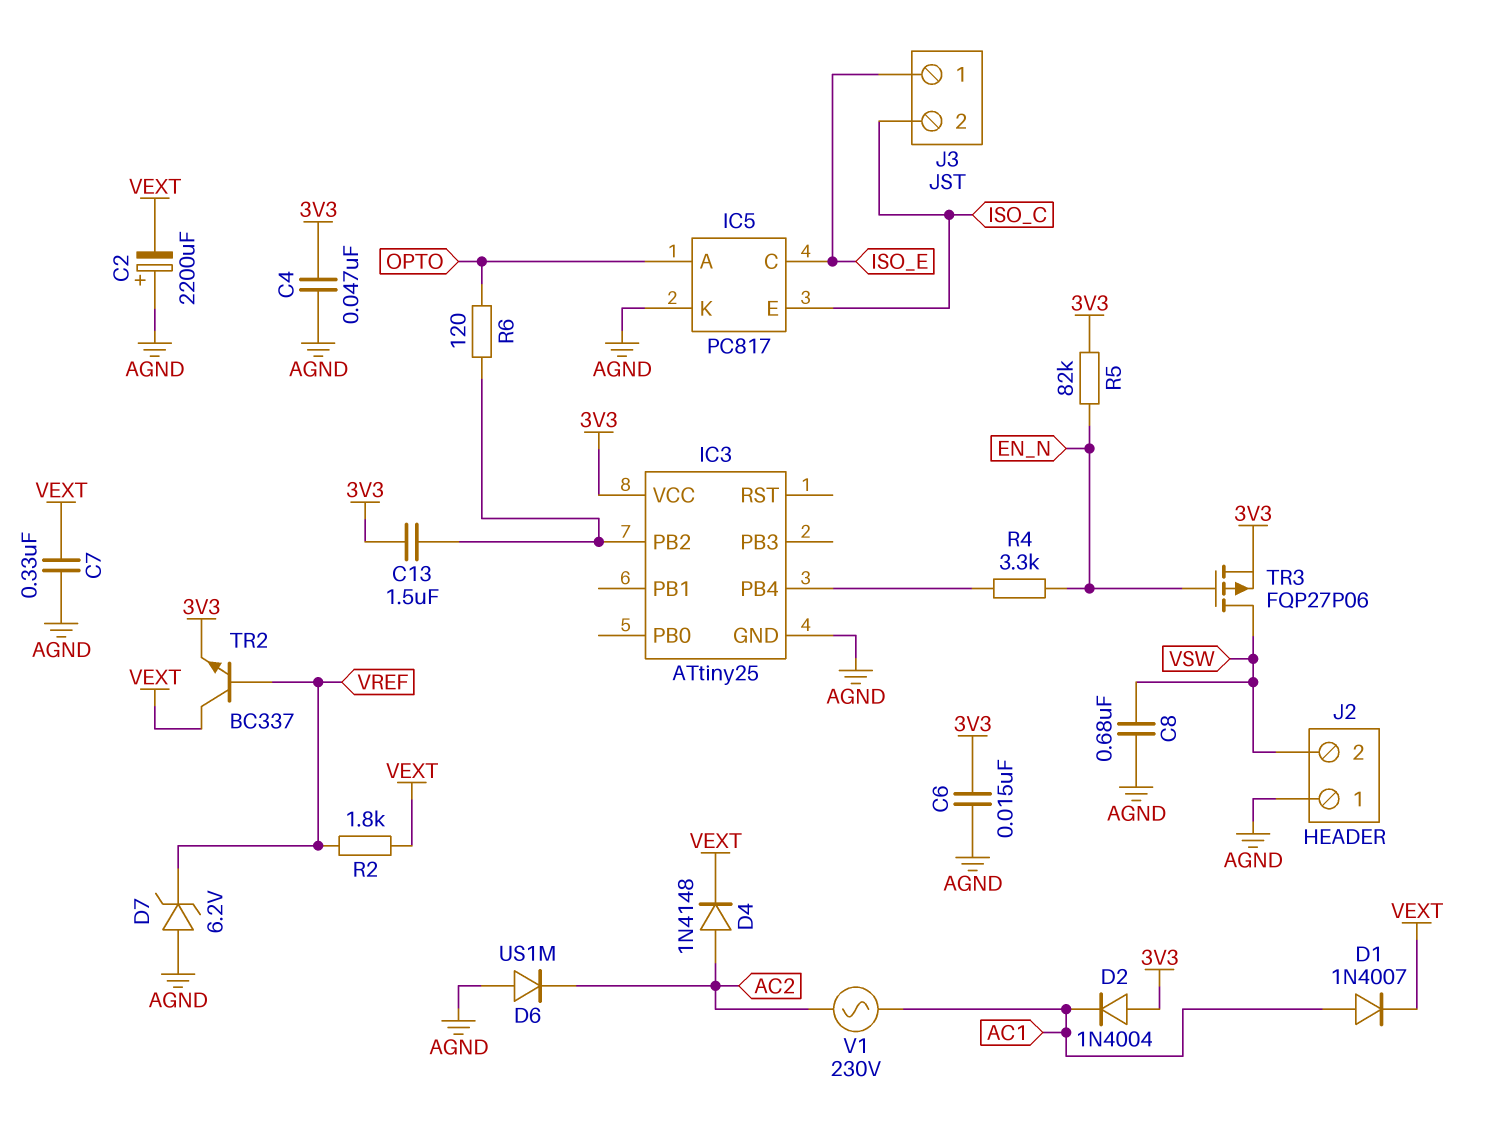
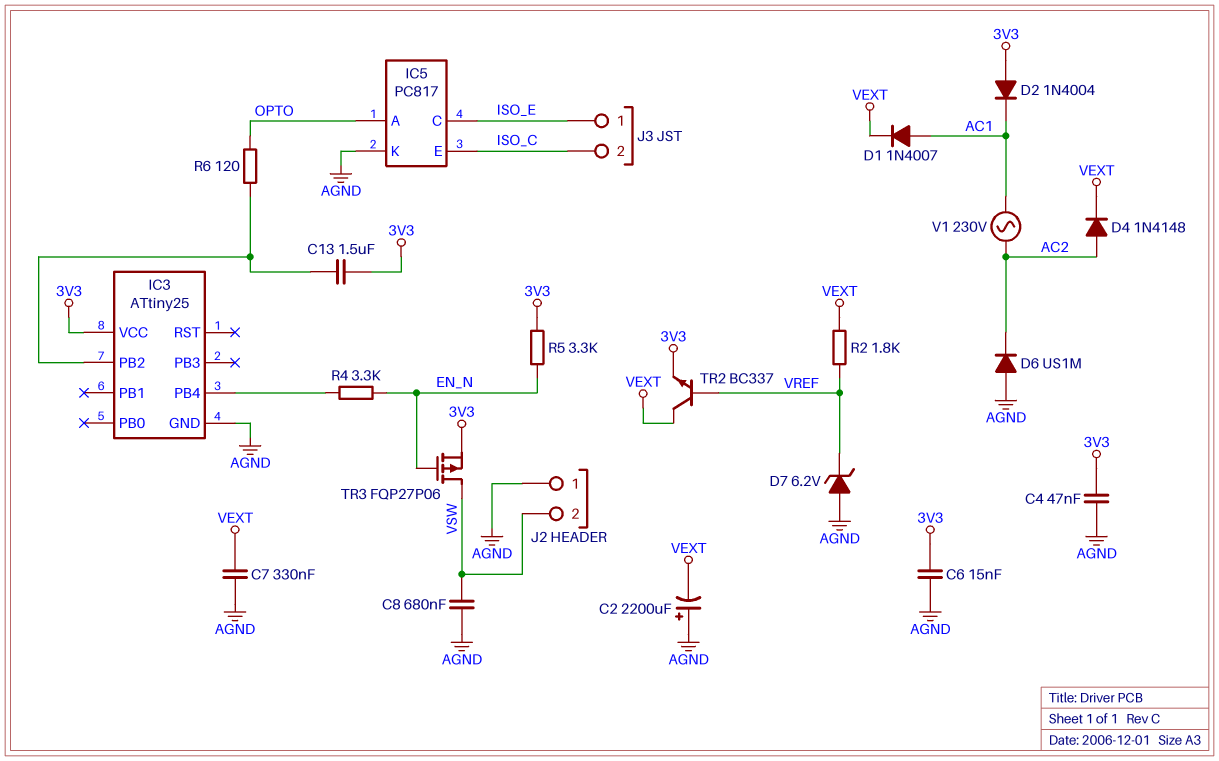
R5: 82k (3V3, EN_N) -> 3.3k (3V3, EN_N)

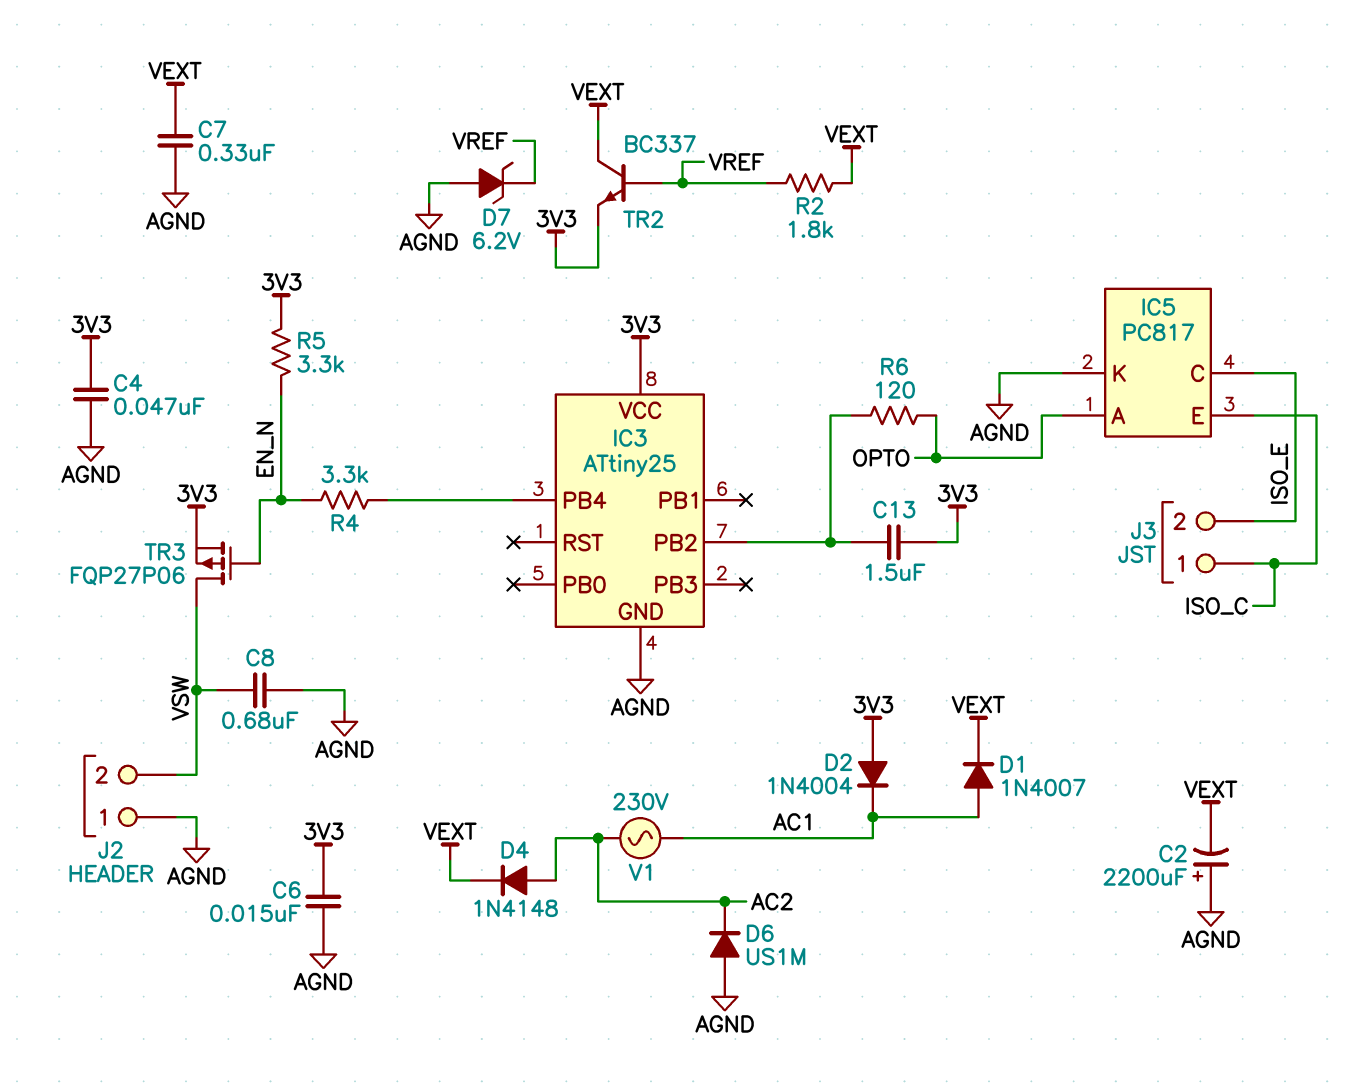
J3 pin 1: ISO_E -> ISO_C
J3 pin 2: ISO_C -> ISO_E

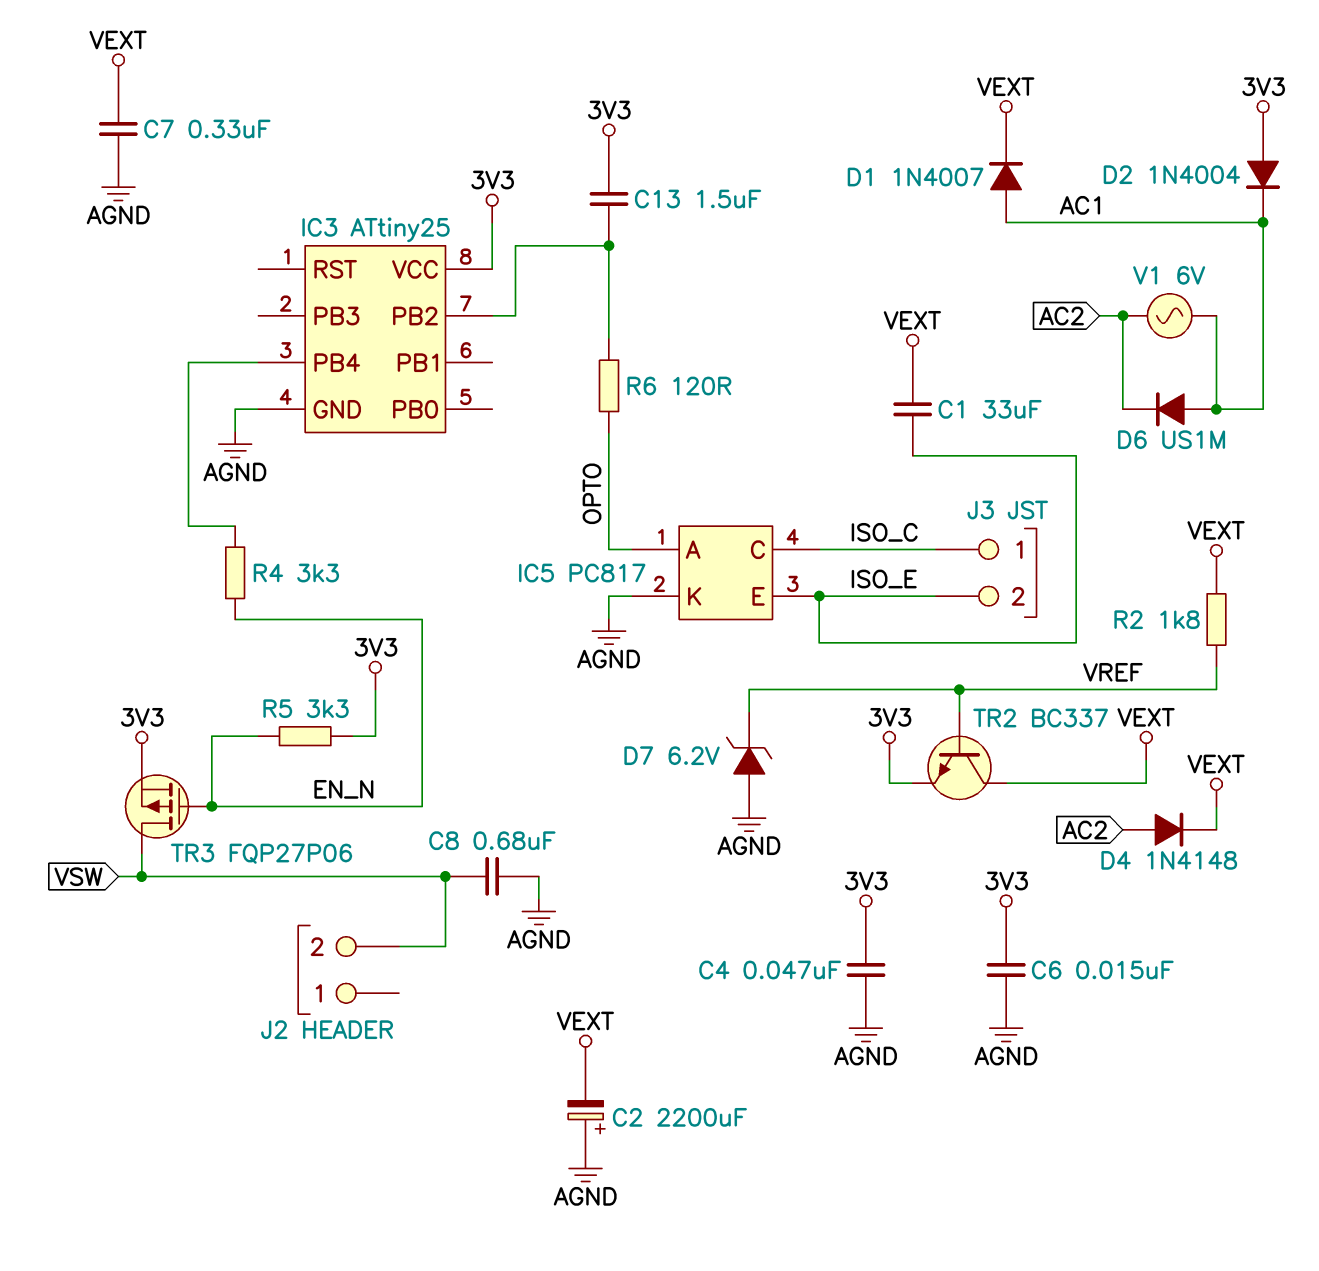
C1: none -> 33uF (ISO_E, VEXT)
D6: diode US1M (A AGND, K AC2) -> diode US1M (A AC1, K AC2)
IC5 pin C: ISO_E -> ISO_C
IC5 pin E: ISO_C -> ISO_E
J2 pin 1: AGND -> none
V1: AC 230V (AC1, AC2) -> AC 6V (AC1, AC2)

